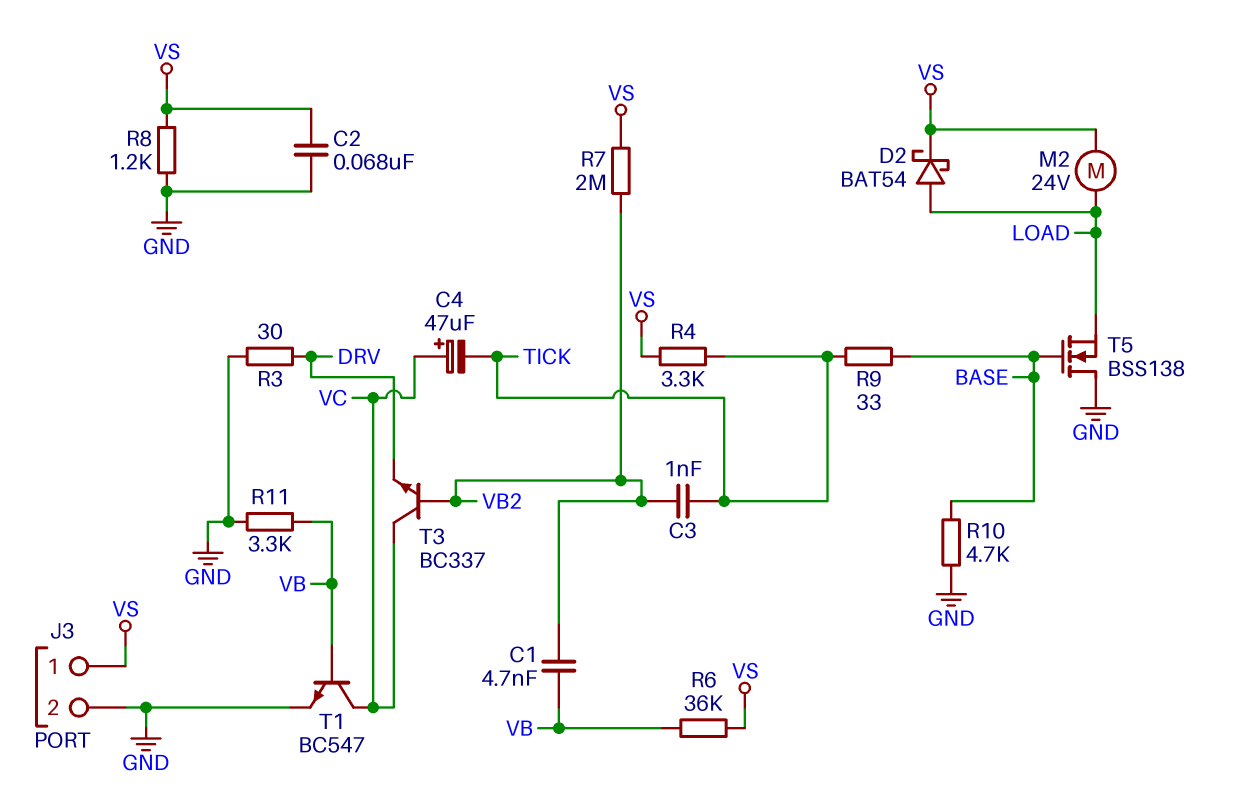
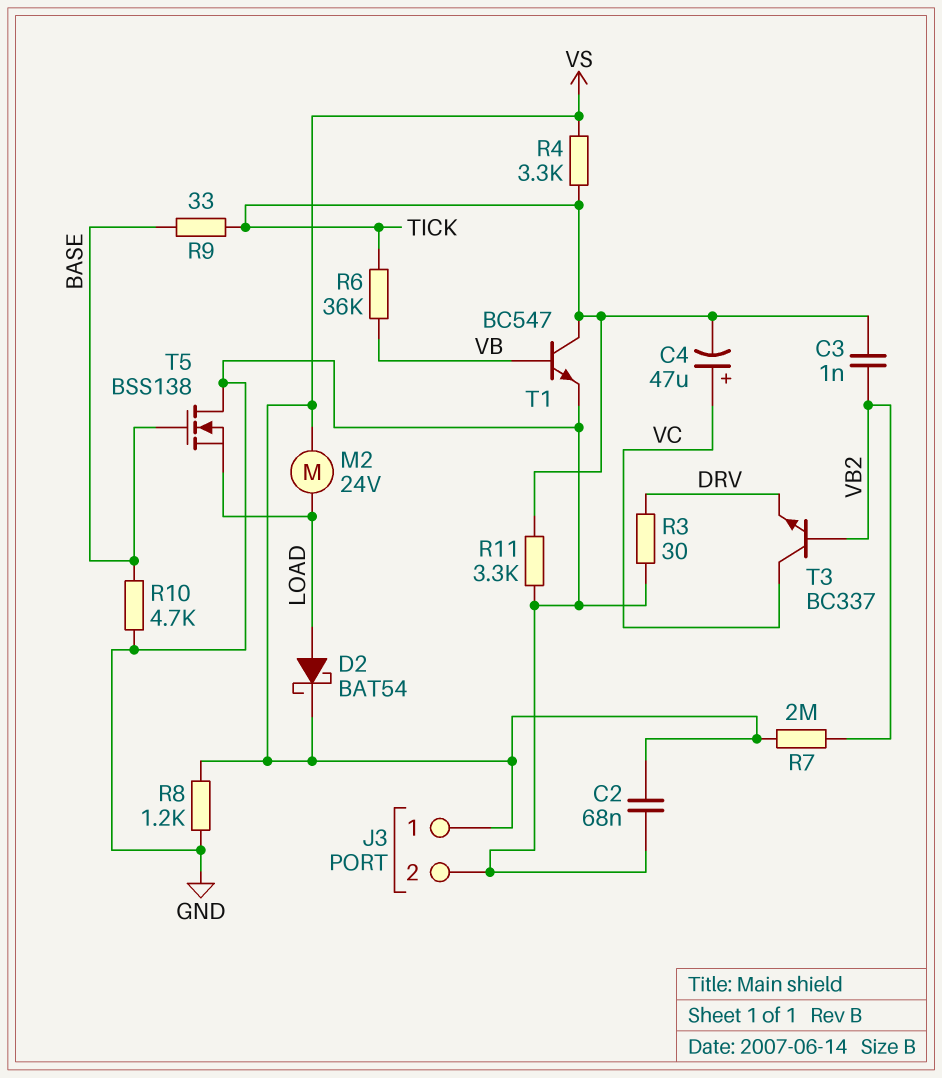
C1: 4.7nF (VB, VB2) -> none
R6: 36k (VB, VS) -> 36k (TICK, VB)
R11: 3.3k (GND, VB) -> 3.3k (GND, TICK)
T1: NPN BC547 (B VB, C VC, E GND) -> NPN BC547 (B VB, C TICK, E GND)

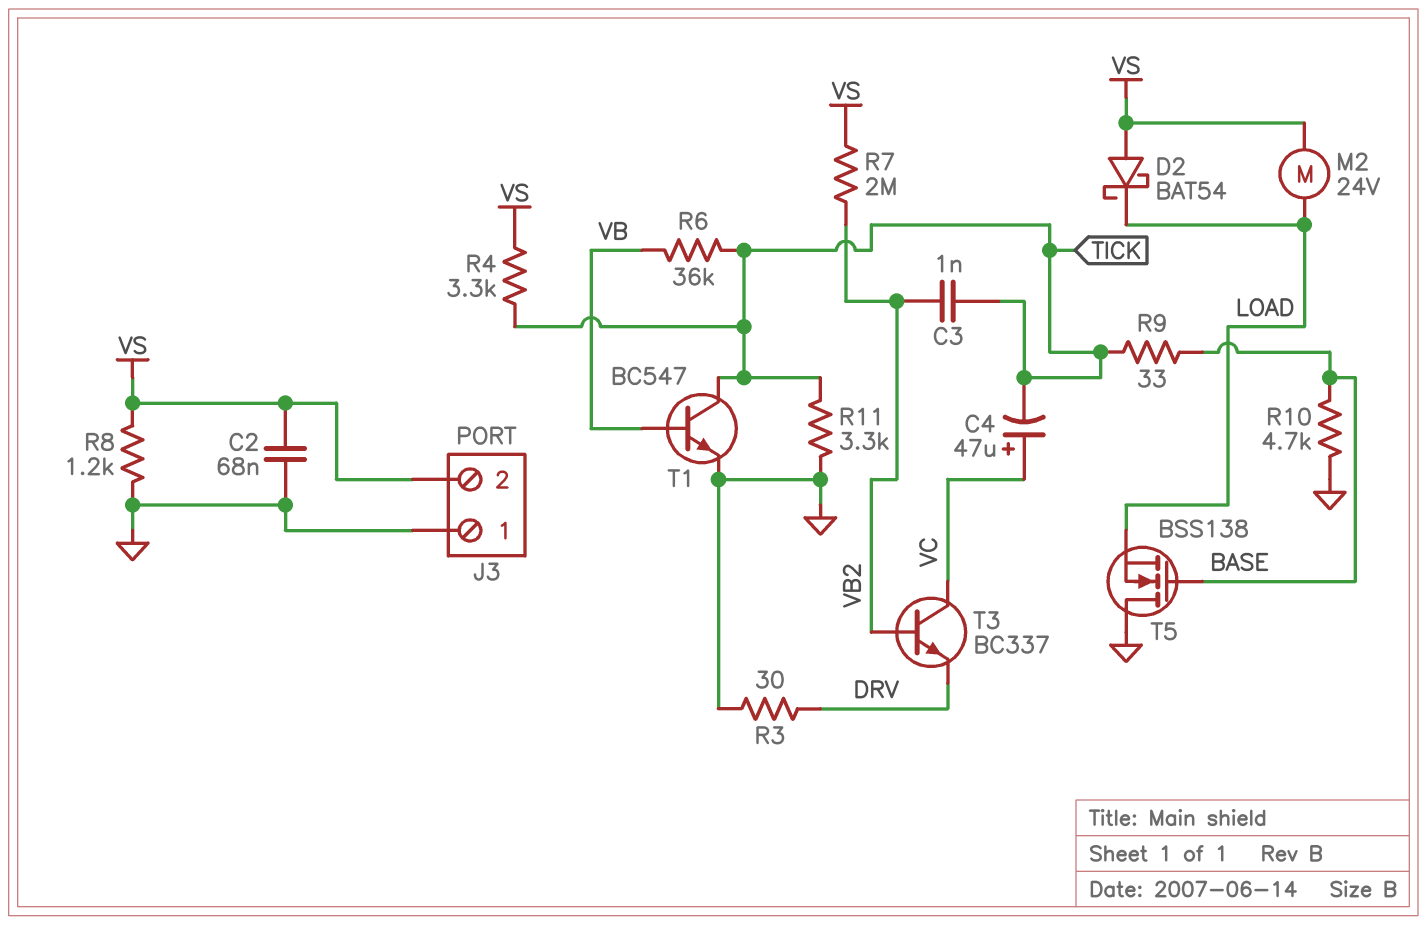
D2: schottky BAT54 (A LOAD, K VS) -> schottky BAT54 (A VS, K LOAD)
J3 pin 1: VS -> GND
J3 pin 2: GND -> VS

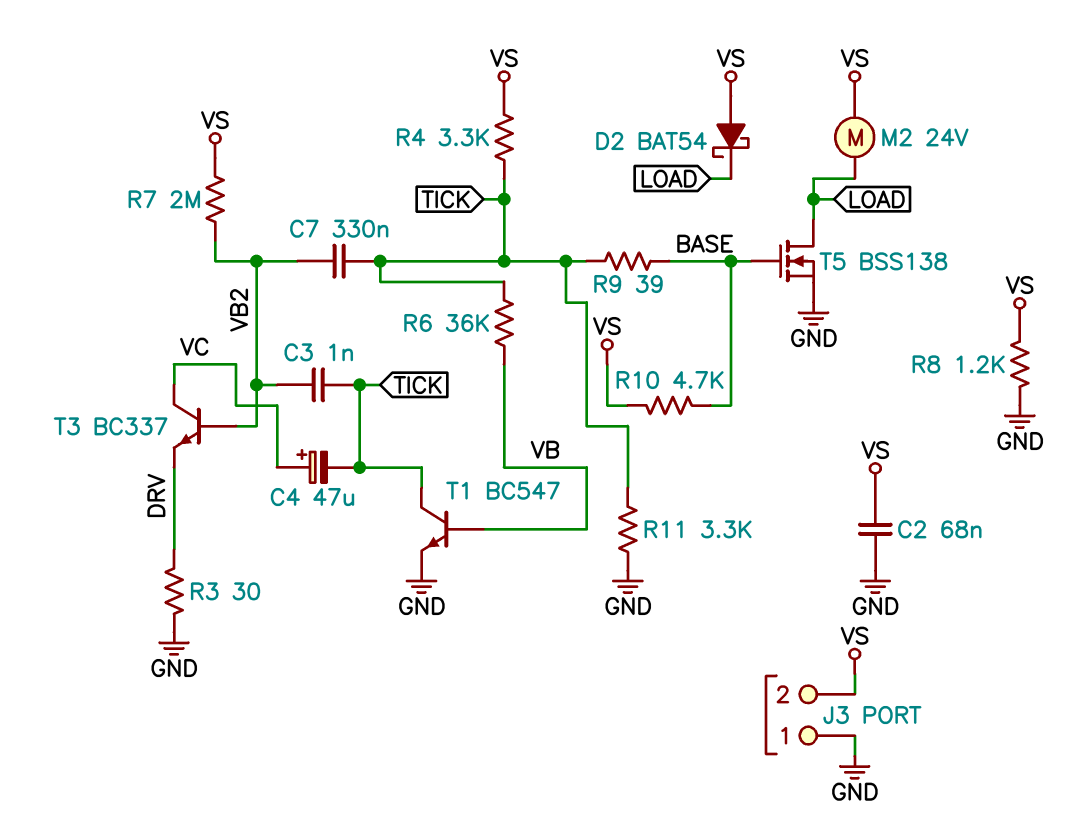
C7: none -> 330nF (TICK, VB2)
R9: 33 (BASE, TICK) -> 39 (BASE, TICK)
R10: 4.7k (BASE, GND) -> 4.7k (BASE, VS)
T5: NMOS BSS138 (G BASE, D GND, S LOAD) -> NMOS BSS138 (G BASE, D LOAD, S GND)

